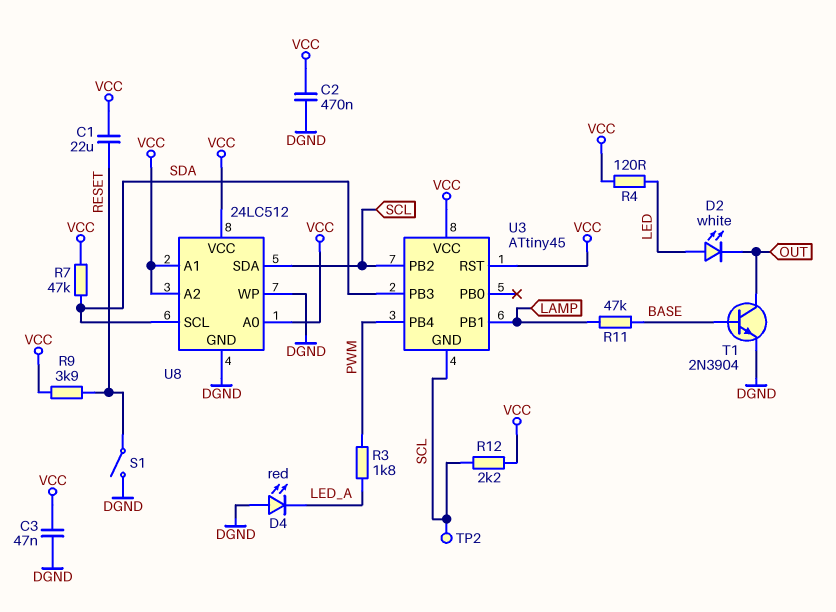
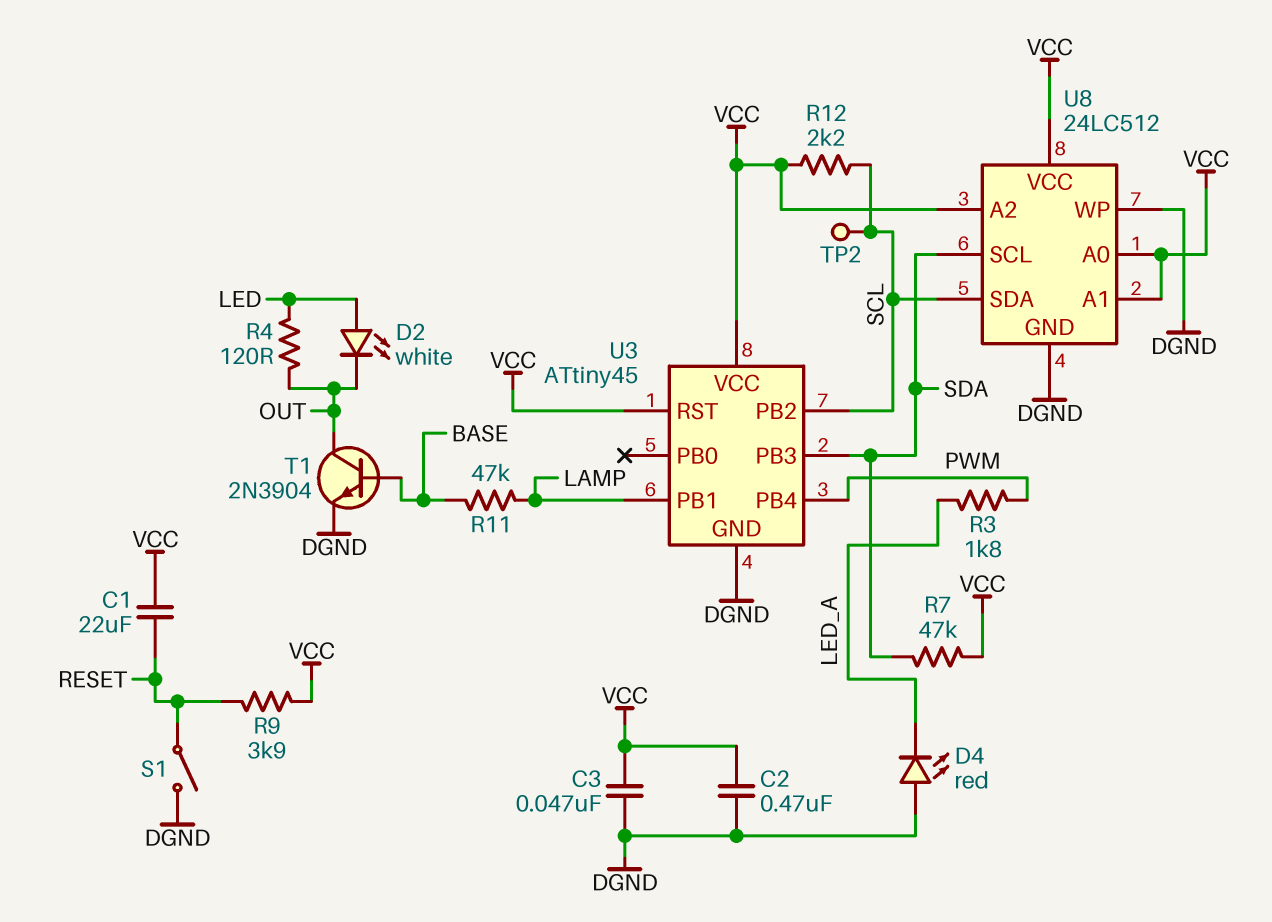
R4: 120 (LED, VCC) -> 120 (LED, OUT)
U3 pin GND: SCL -> DGND

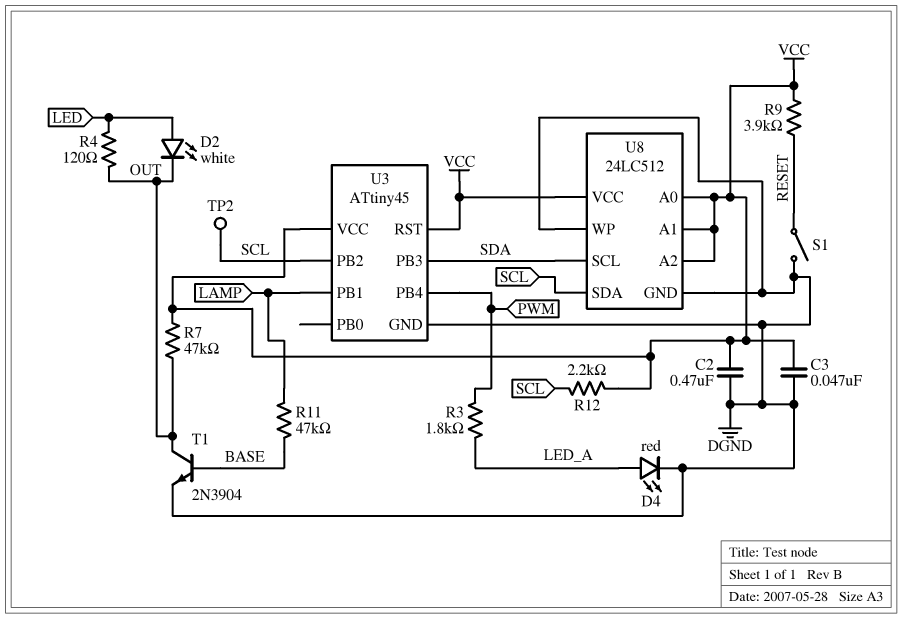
C1: 22uF (RESET, VCC) -> none
D4: LED red (A DGND, K LED_A) -> LED red (A LED_A, K DGND)
R7: 47k (SDA, VCC) -> 47k (OUT, VCC)

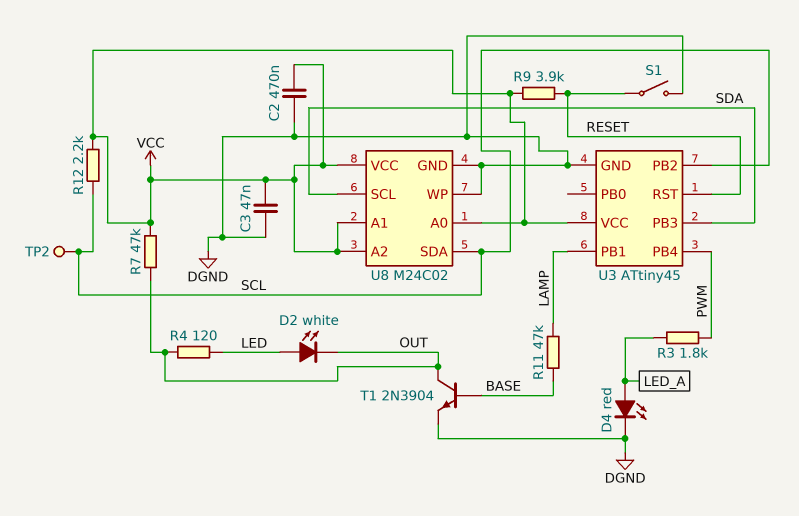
U3 pin RST: VCC -> RESET
U8: 24LC512 -> M24C02

